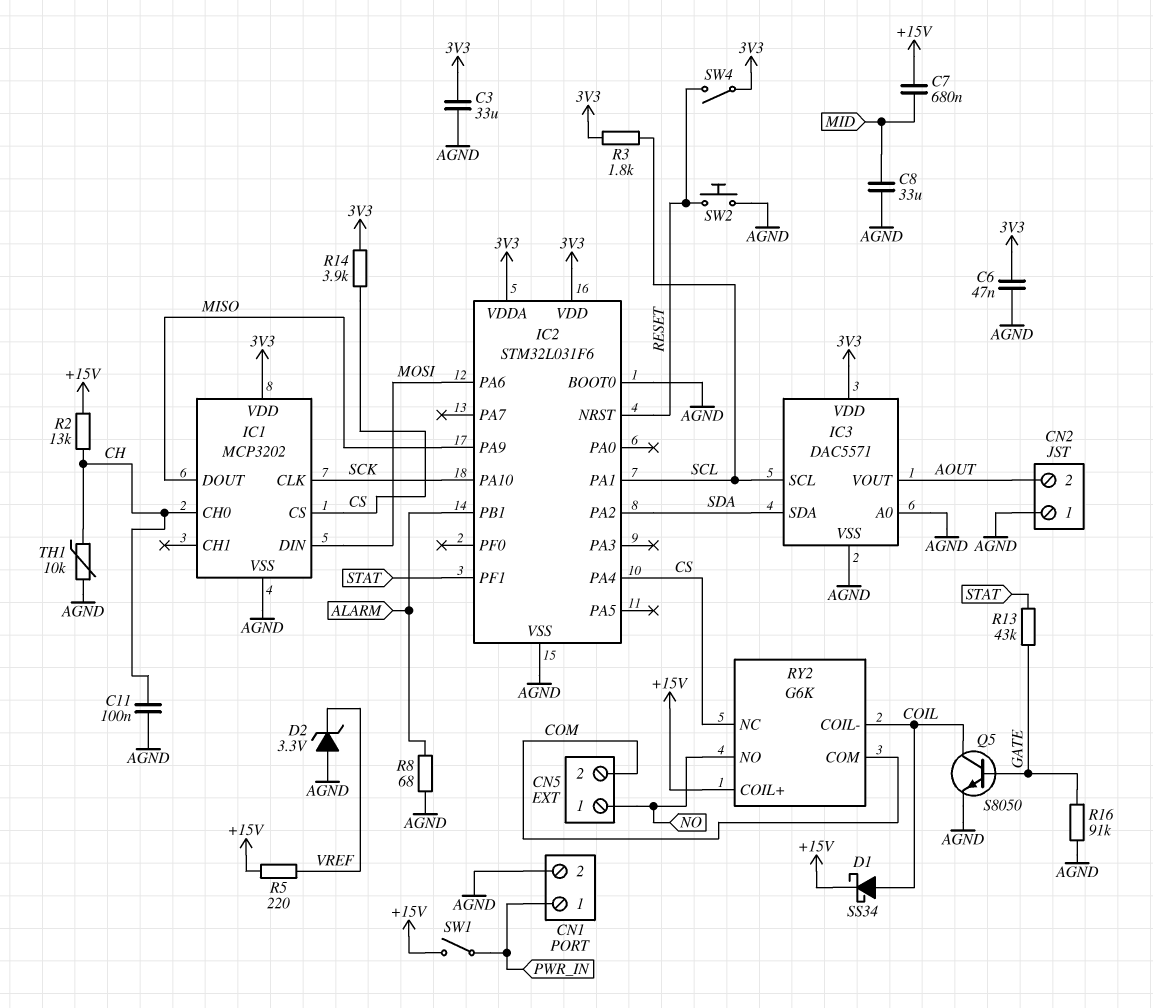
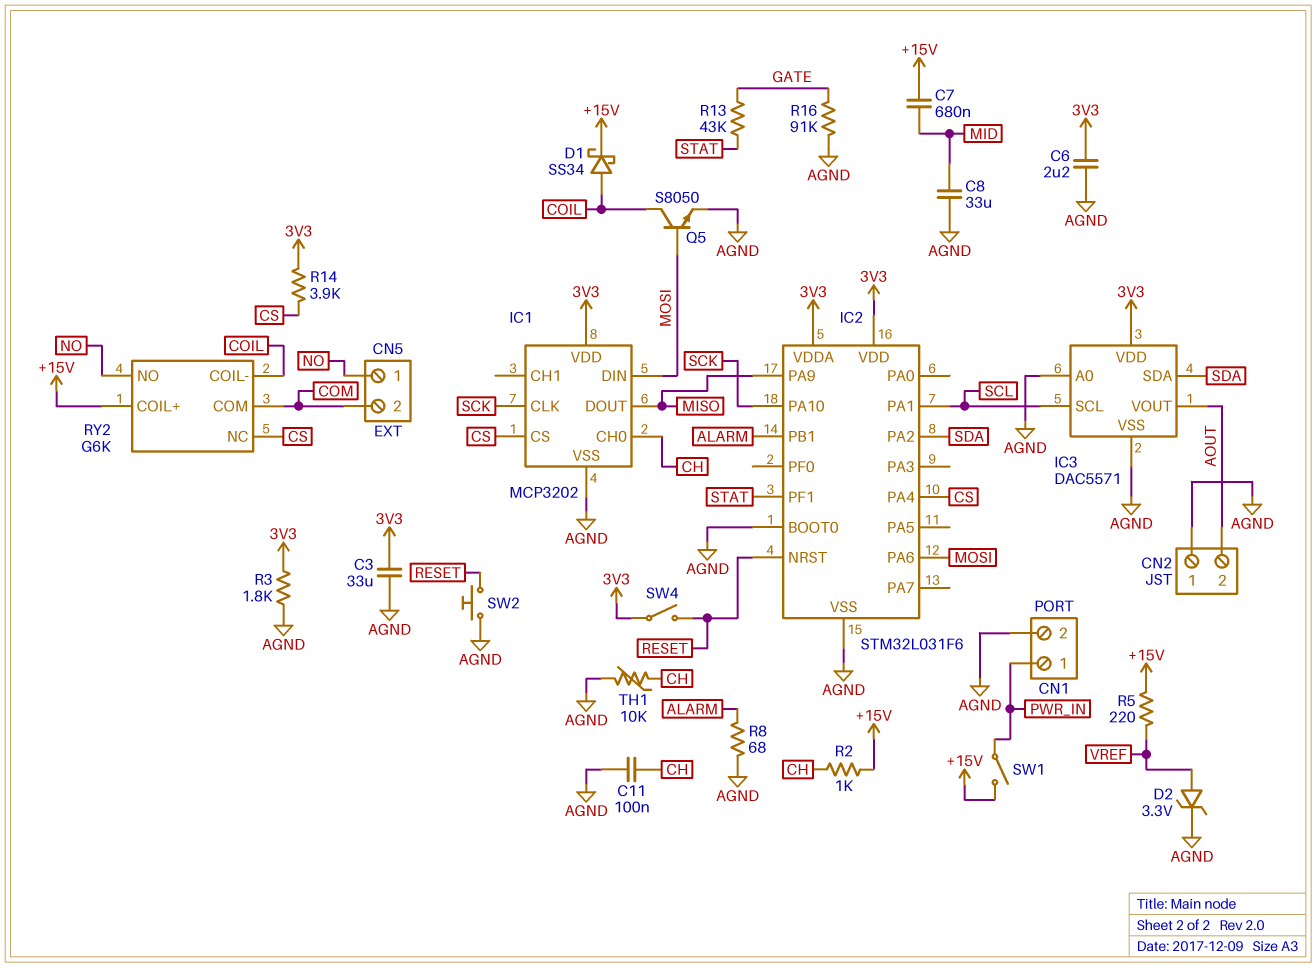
C6: 47nF (3V3, AGND) -> 2.2uF (3V3, AGND)
D2: zener 3.3V (A AGND, K VREF) -> zener 3.3V (A VREF, K AGND)
Q5: NPN S8050 (B GATE, C COIL, E AGND) -> NPN S8050 (B MOSI, C COIL, E AGND)
R2: 13k (+15V, CH) -> 1k (+15V, CH)
R3: 1.8k (3V3, SCL) -> 1.8k (3V3, AGND)

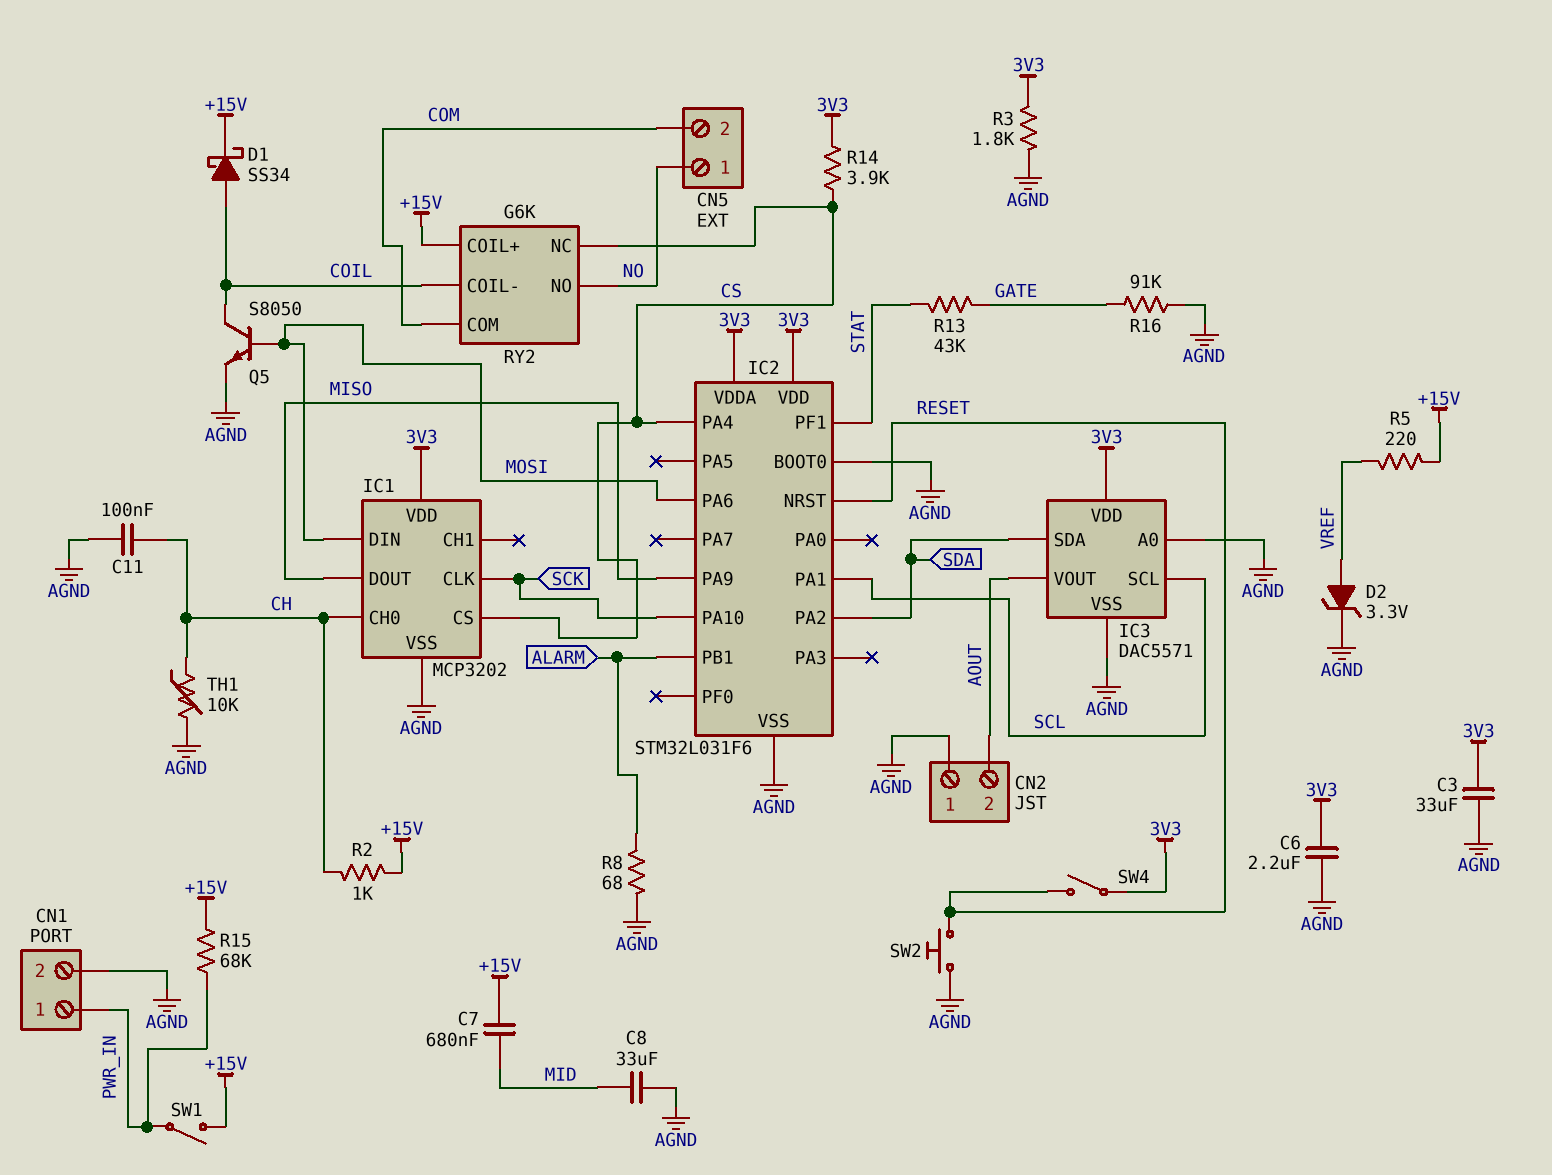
R15: none -> 68k (+15V, PWR_IN)

